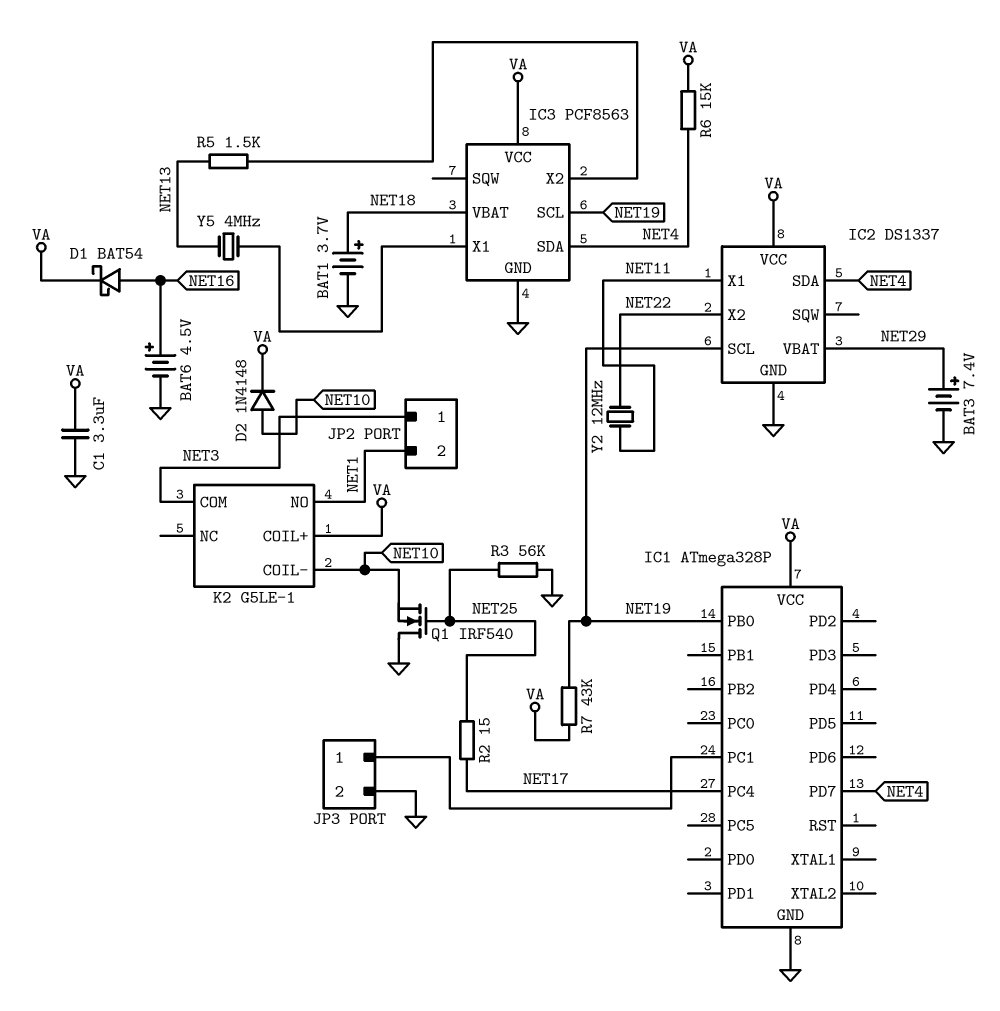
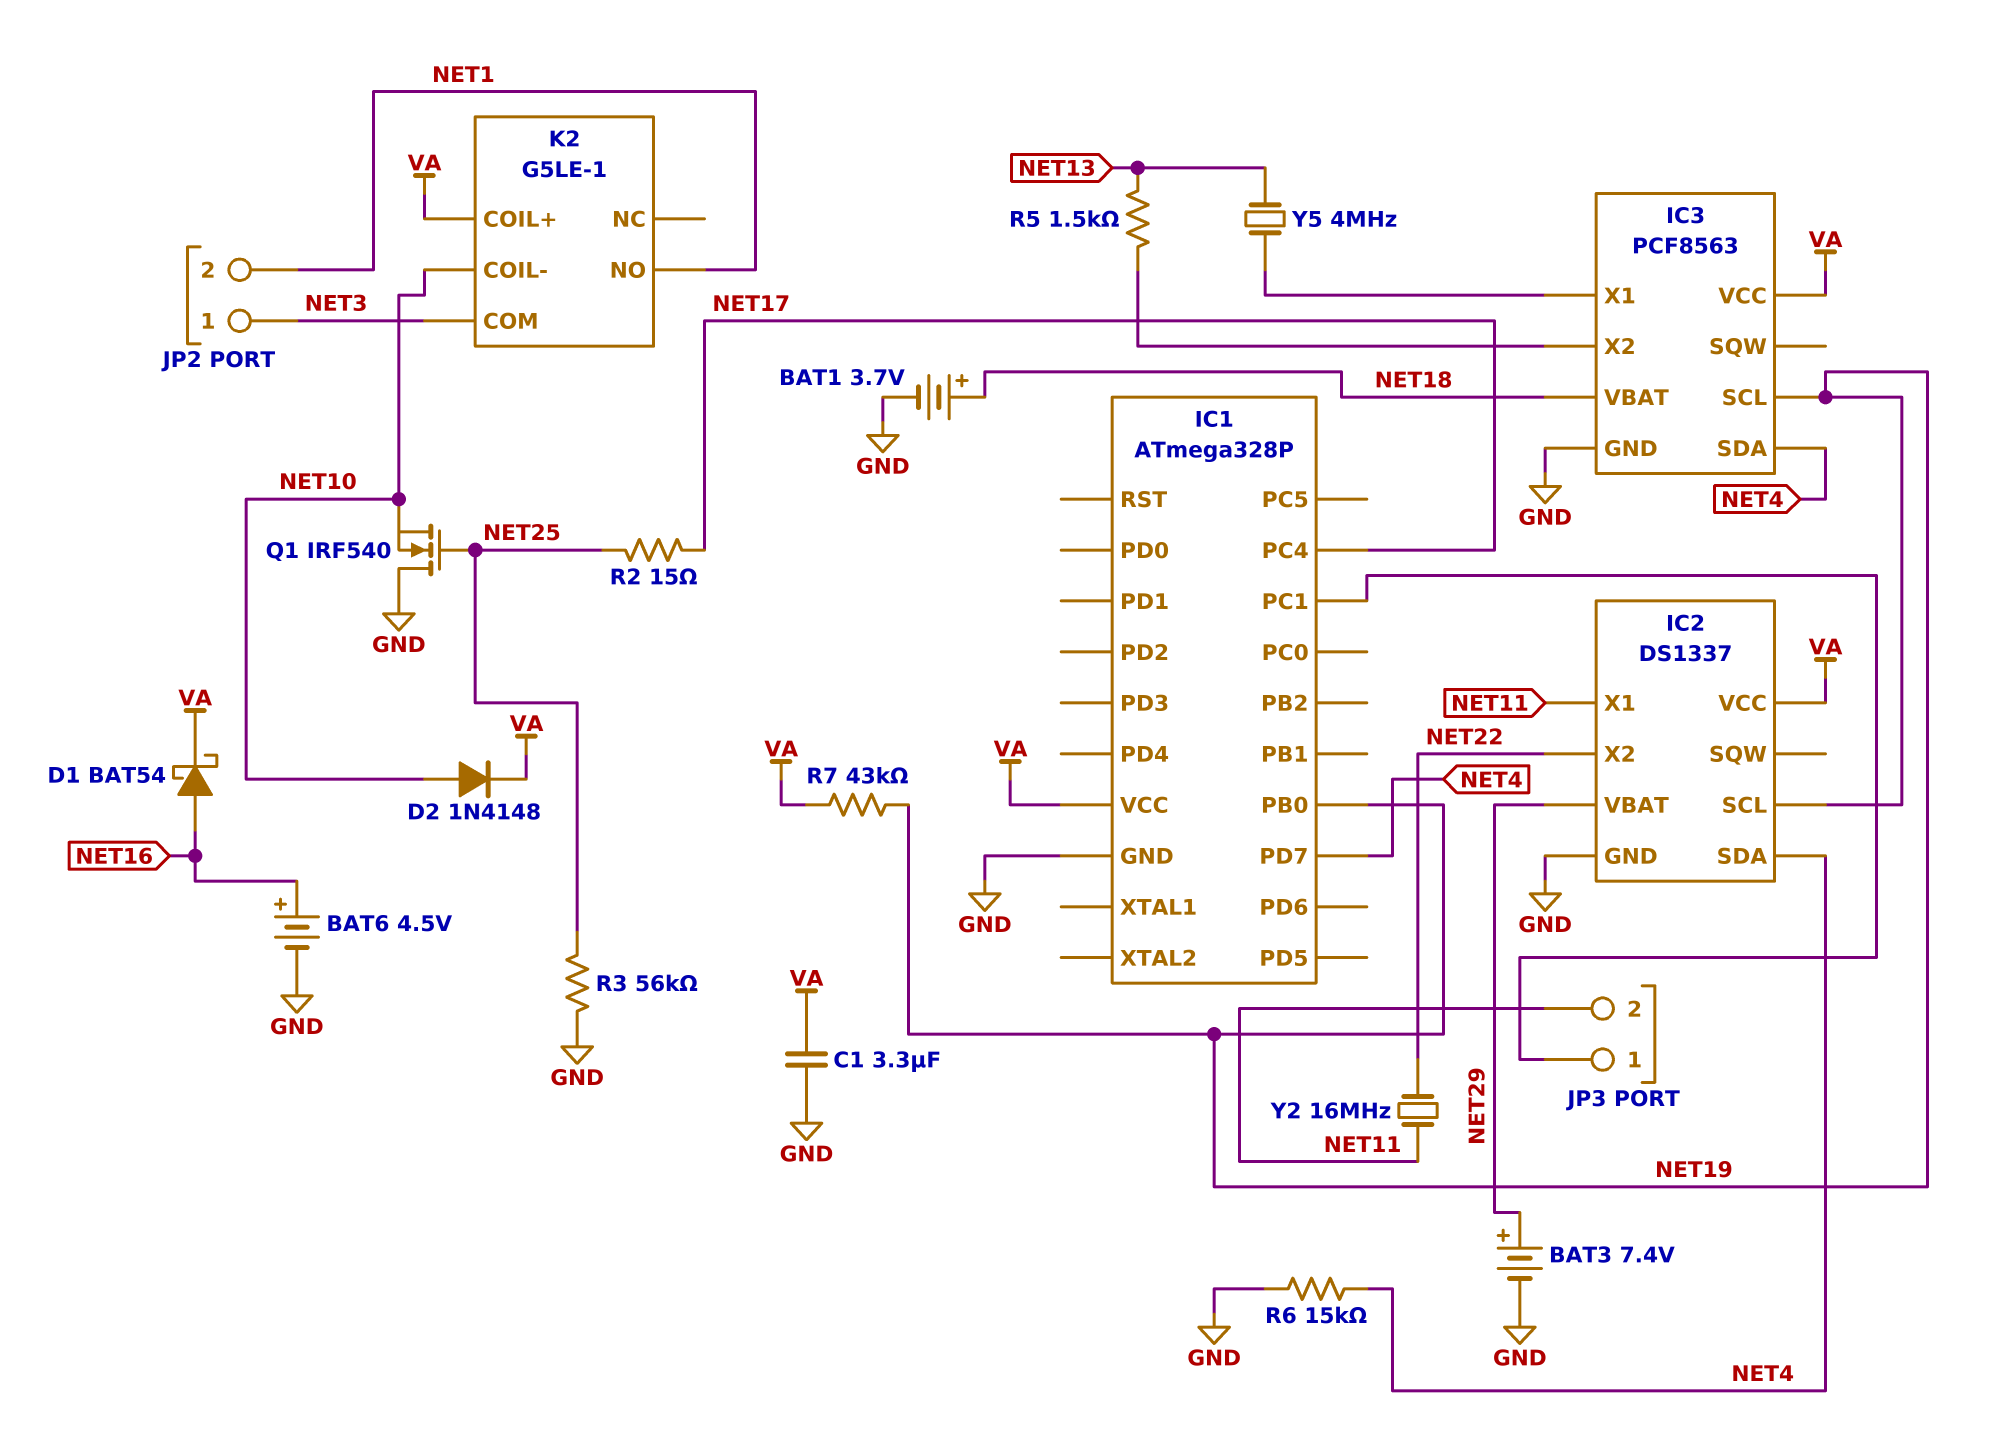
JP3 pin 2: GND -> NET11
R6: 15k (NET4, VA) -> 15k (GND, NET4)
Y2: 12MHz (NET11, NET22) -> 16MHz (NET11, NET22)

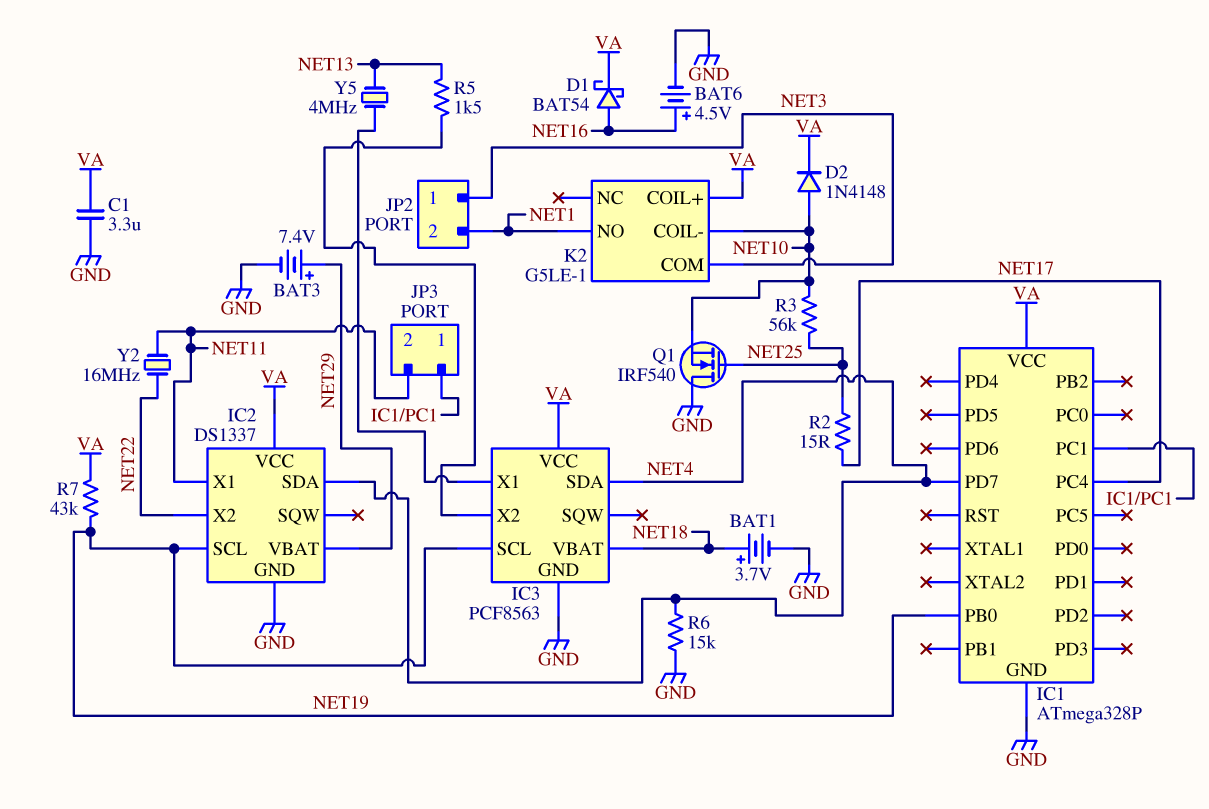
R3: 56k (GND, NET25) -> 56k (NET10, NET25)

